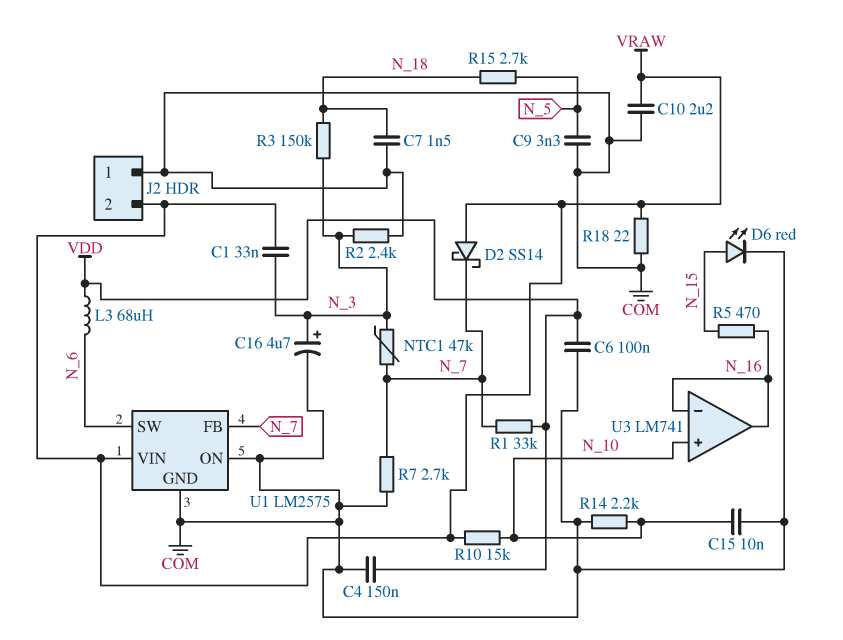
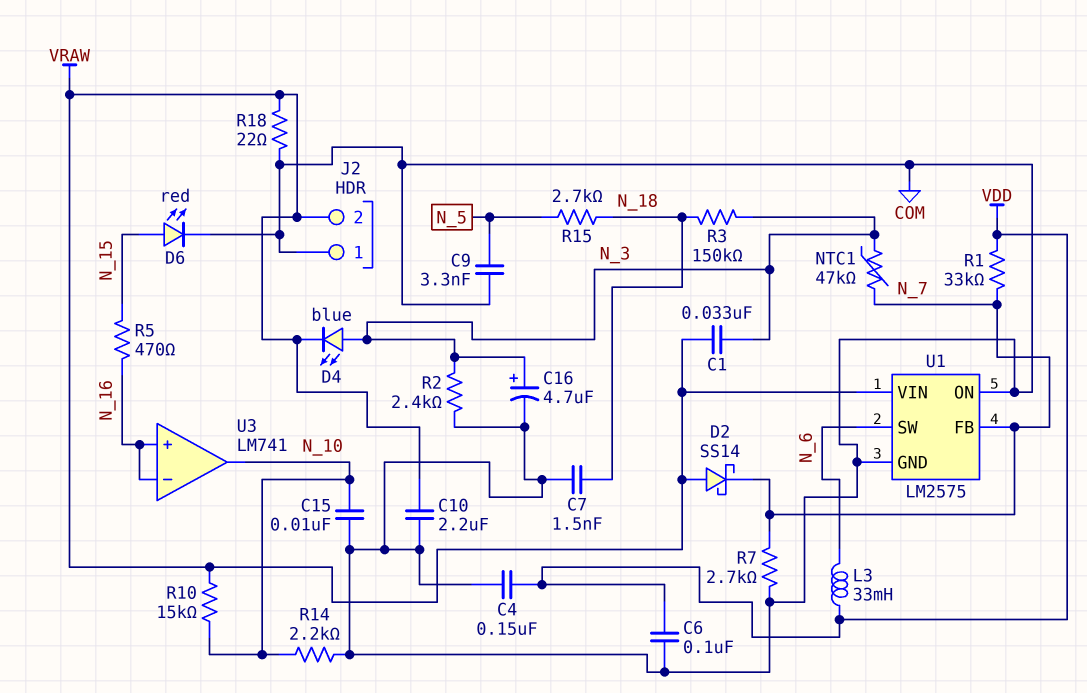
D4: none -> LED blue (A N_3, K VRAW)
L3: 68uH (N_6, VDD) -> 33mH (N_6, VDD)
U3 pin in+: N_10 -> N_16
U3 pin out: N_16 -> N_10

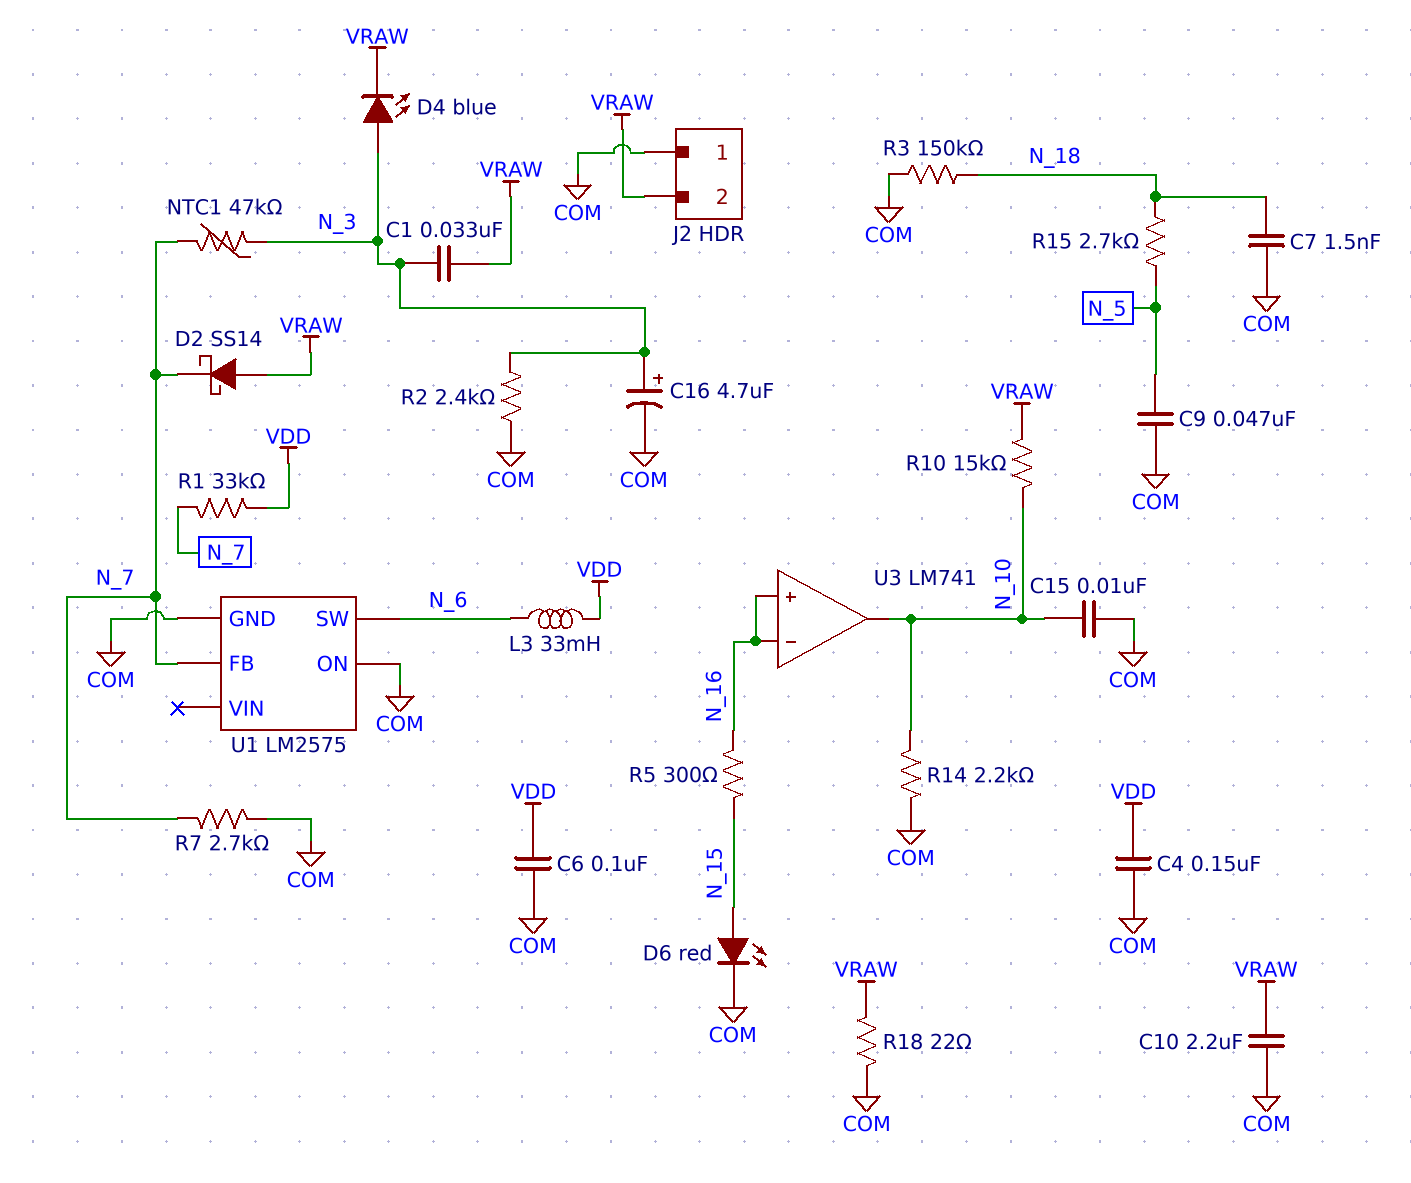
C9: 3.3nF (COM, N_5) -> 47nF (COM, N_5)
R3: 150k (N_3, N_18) -> 150k (COM, N_18)
R5: 470 (N_15, N_16) -> 300 (N_15, N_16)
U1 pin VIN: VRAW -> none

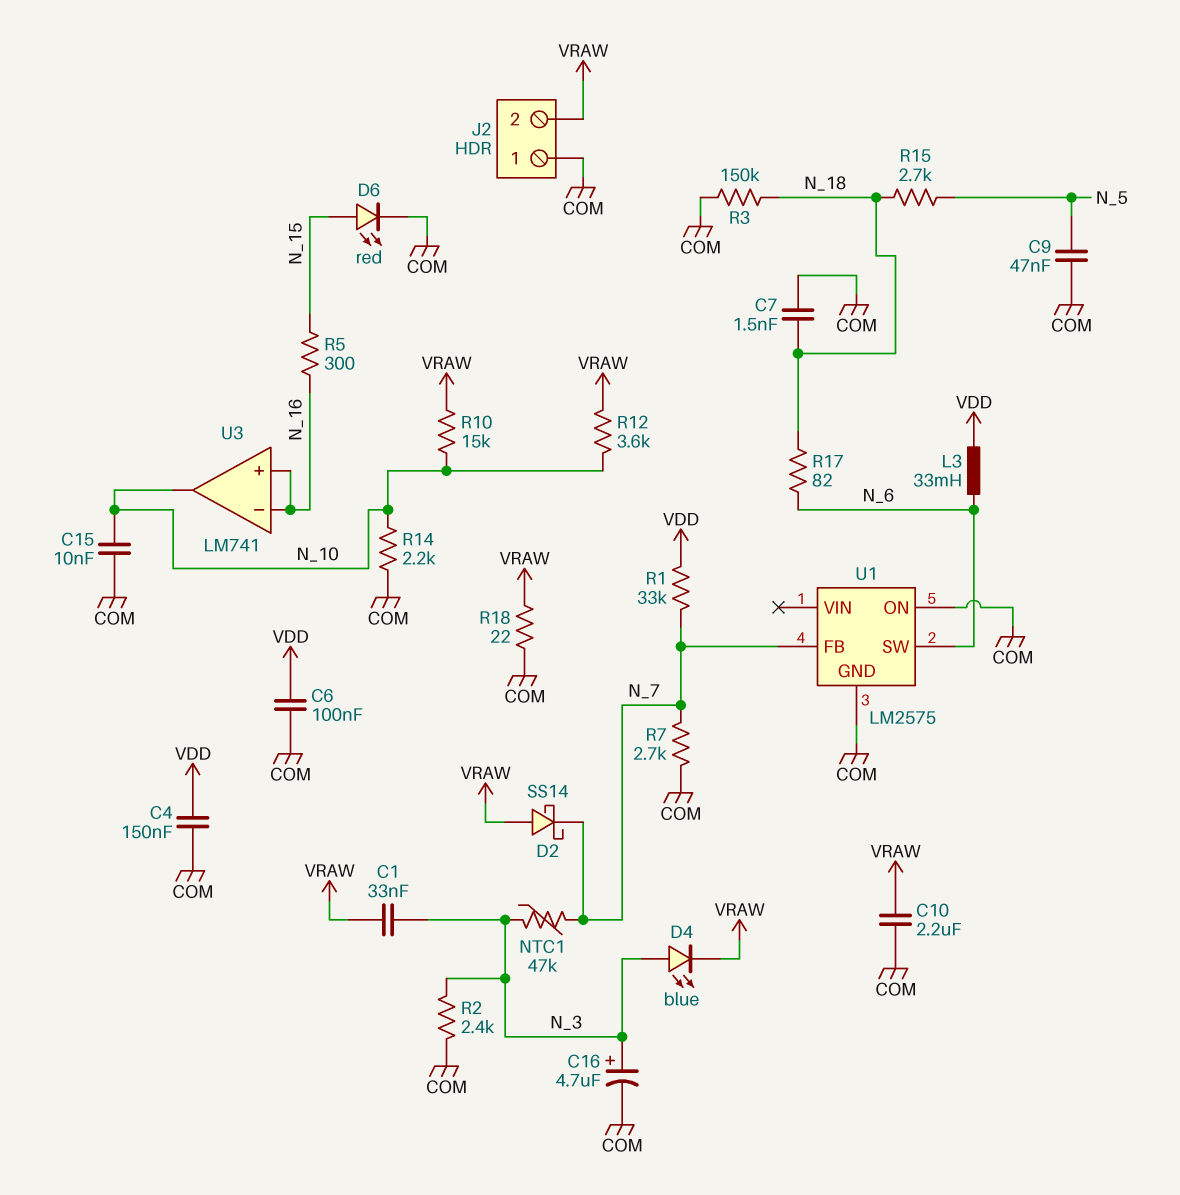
R12: none -> 3.6k (N_10, VRAW)
R17: none -> 82 (N_6, N_18)

